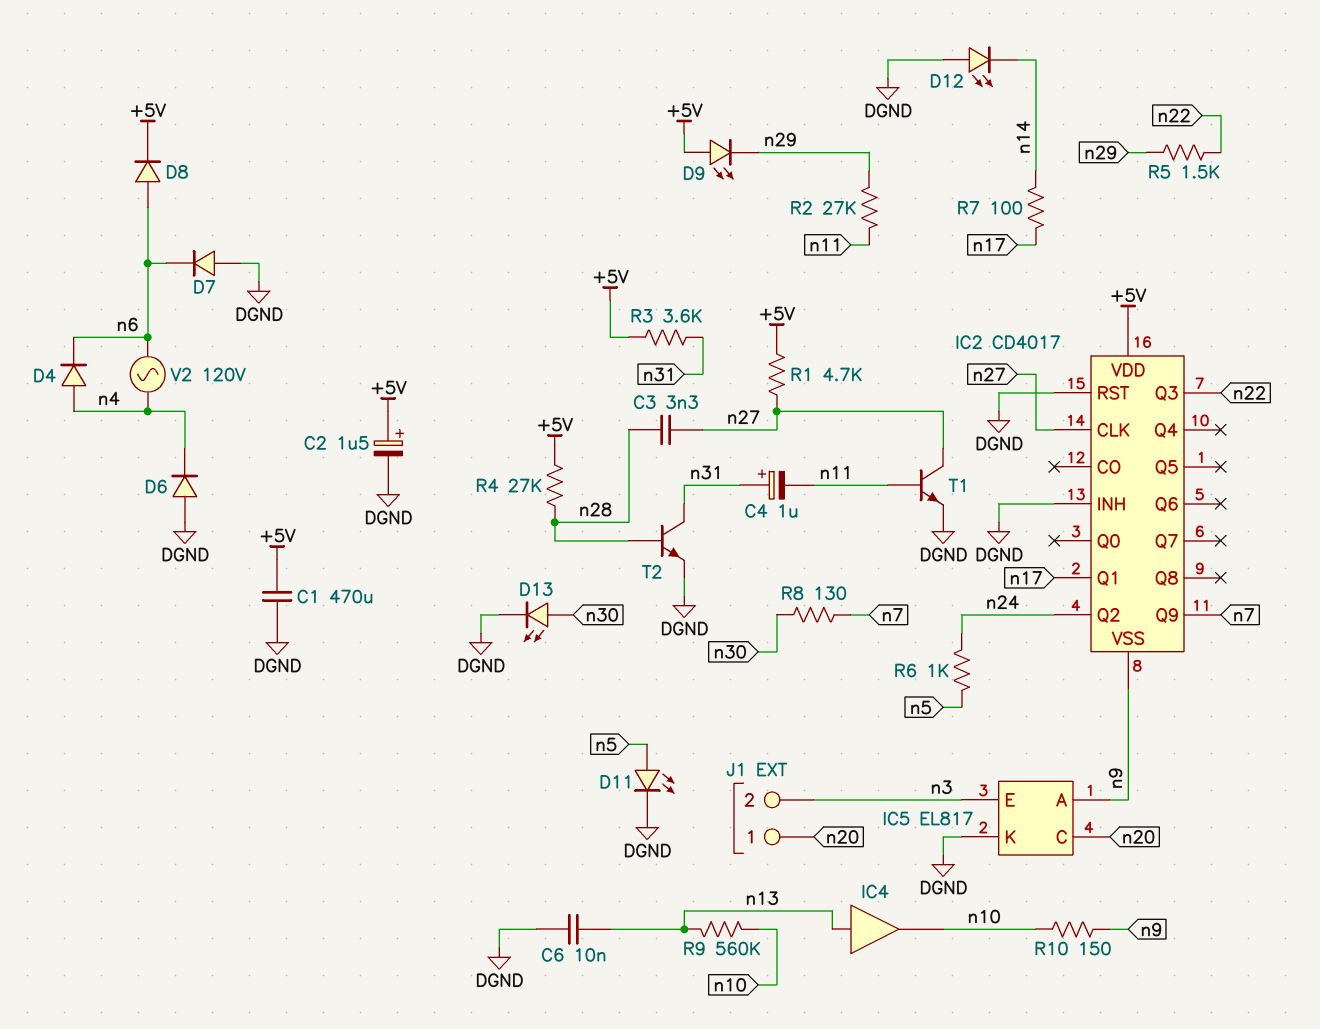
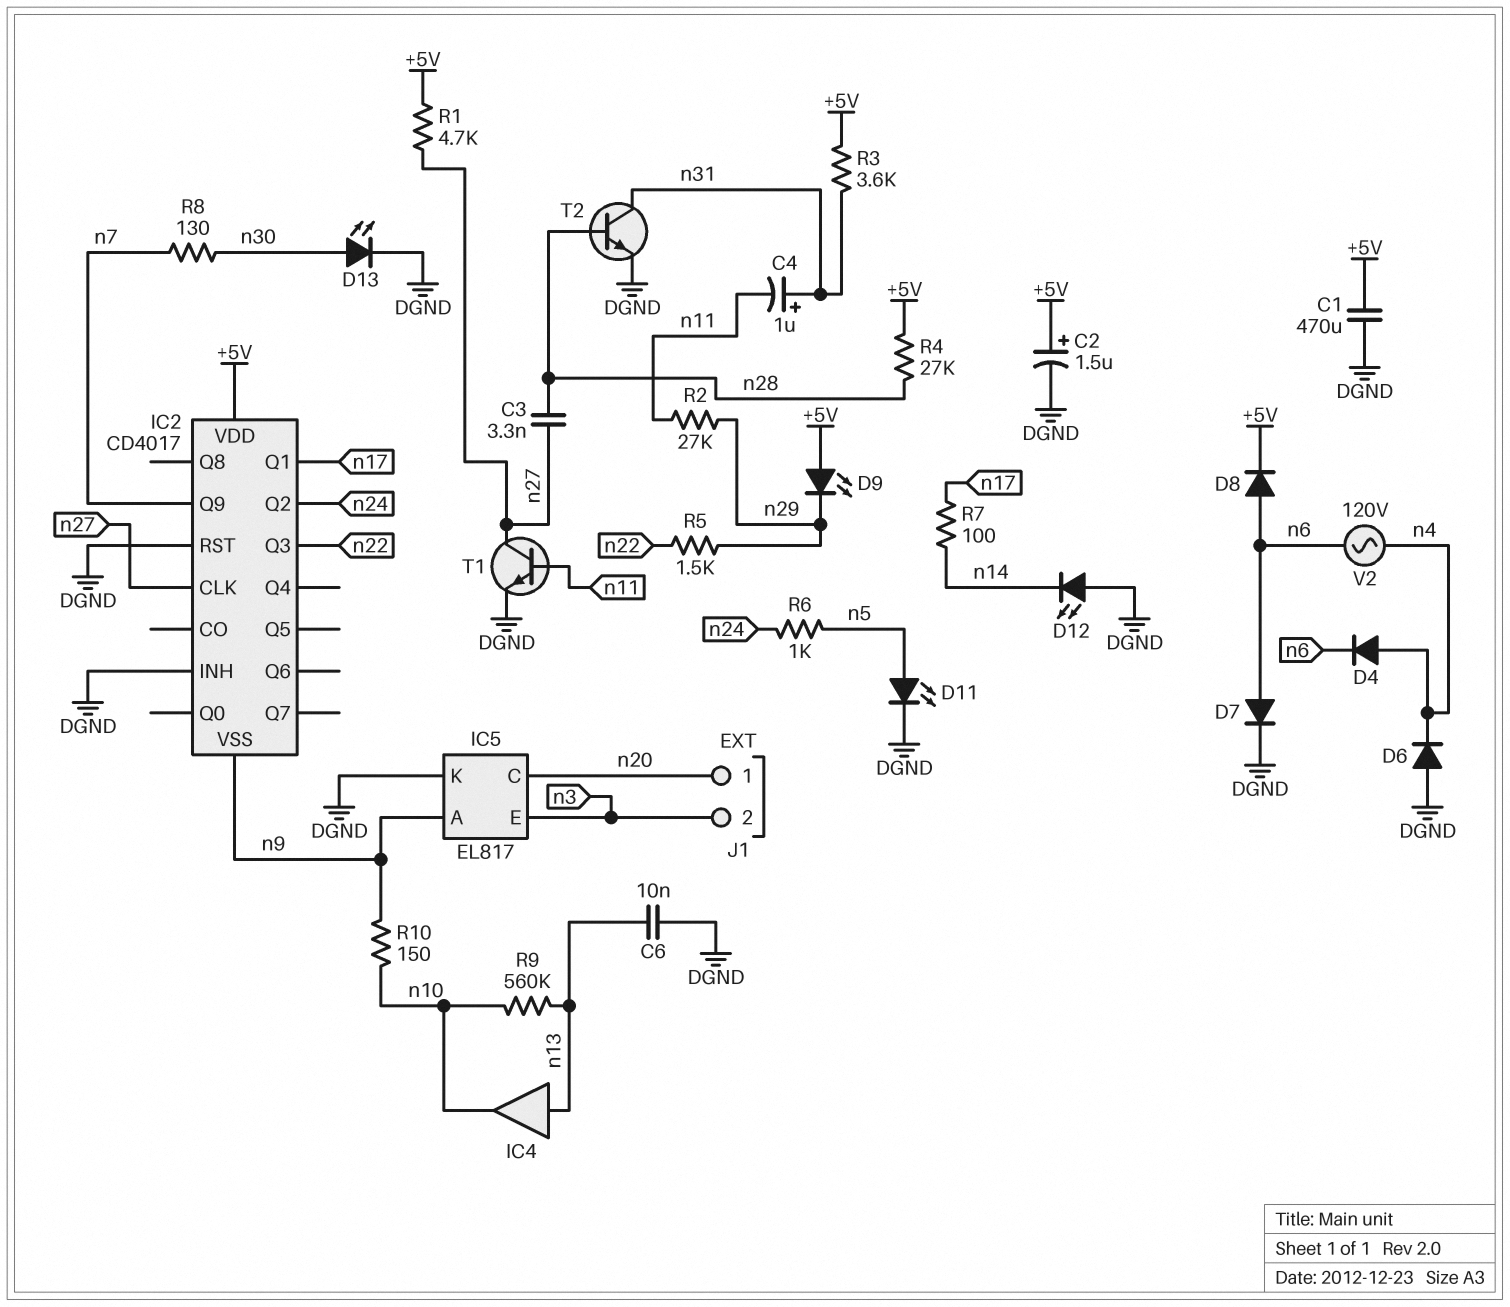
D7: diode (A DGND, K n6) -> diode (A n6, K DGND)

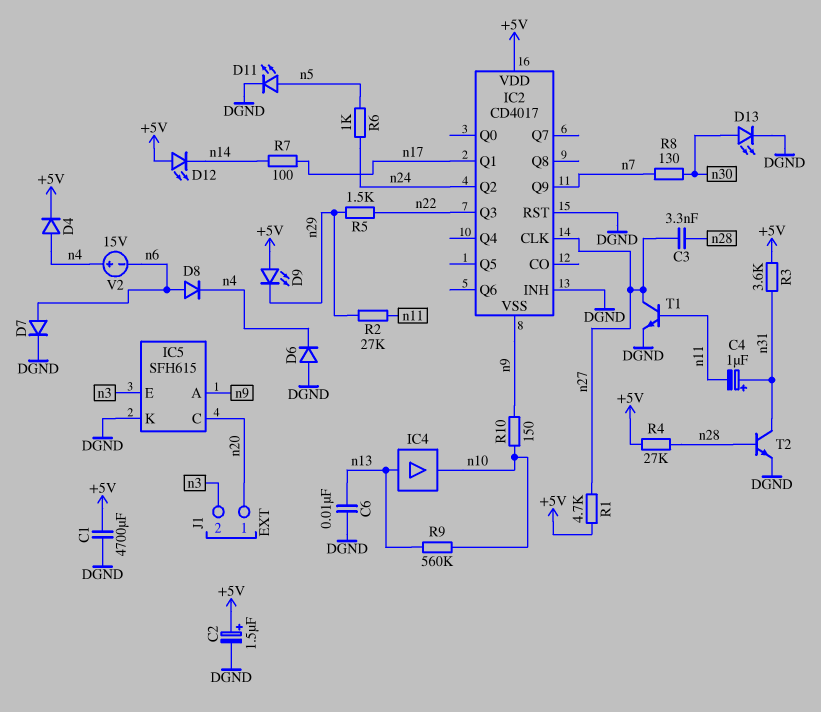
C1: 470uF (+5V, DGND) -> 4700uF (+5V, DGND)
D4: diode (A n4, K n6) -> diode (A n4, K +5V)
D8: diode (A n6, K +5V) -> diode (A n6, K n4)
D12: LED (A DGND, K n14) -> LED (A +5V, K n14)
IC5: EL817 -> SFH615
V2: AC 120V (n4, n6) -> 15V (plus n4, minus n6)

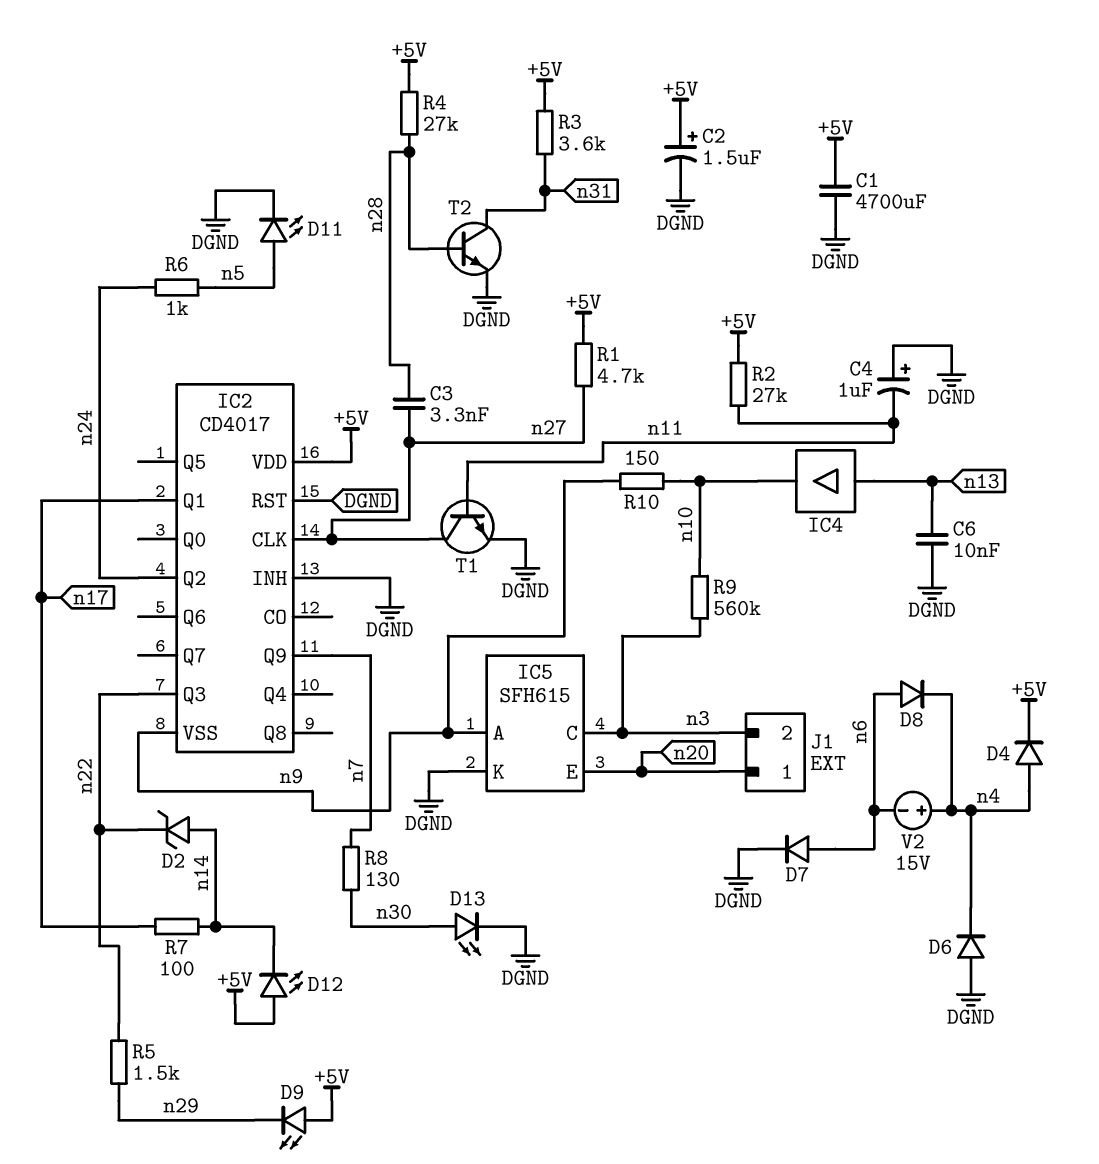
C4: 1uF (plus n31, minus n11) -> 1uF (plus DGND, minus n11)
D2: none -> zener (A n14, K n22)
IC5 pin C: n20 -> n3
IC5 pin E: n3 -> n20
R2: 27k (n11, n29) -> 27k (+5V, n11)
R9: 560k (n10, n13) -> 560k (n3, n10)

